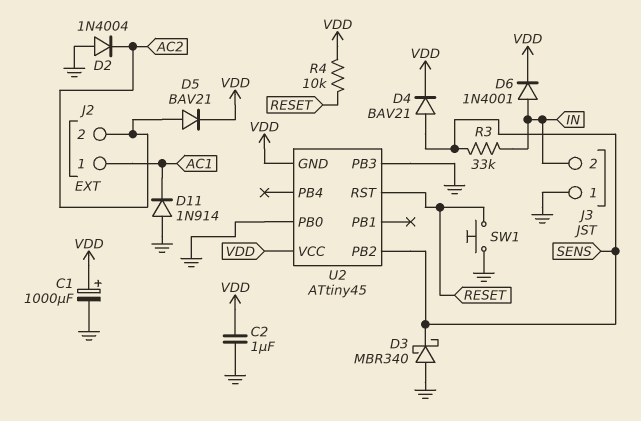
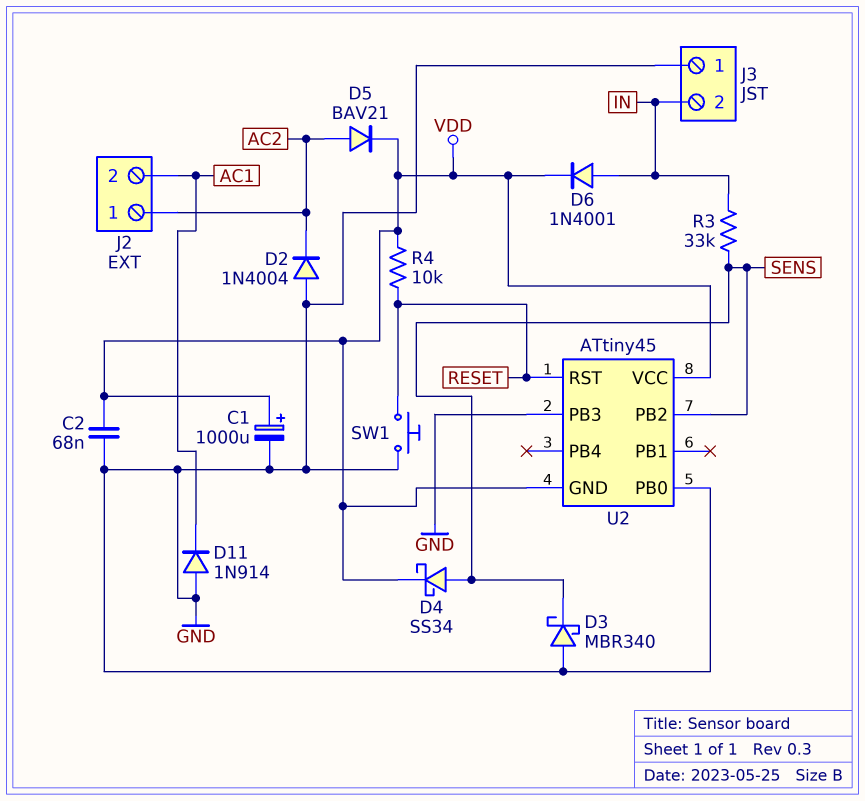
C2: 1uF (GND, VDD) -> 68nF (GND, VDD)
D4: diode BAV21 (A SENS, K VDD) -> schottky SS34 (A SENS, K VDD)
J2 pin 1: AC1 -> AC2
J2 pin 2: AC2 -> AC1

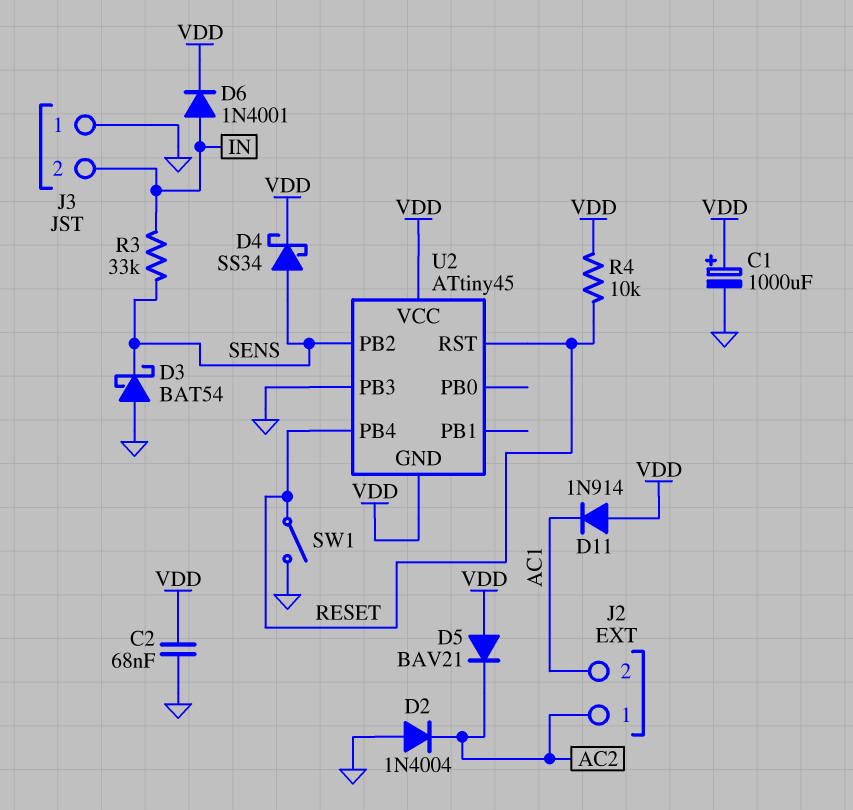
D3: schottky MBR340 (A GND, K SENS) -> schottky BAT54 (A GND, K SENS)
D5: diode BAV21 (A AC2, K VDD) -> diode BAV21 (A VDD, K AC2)
D11: diode 1N914 (A GND, K AC1) -> diode 1N914 (A VDD, K AC1)
SW1: button (GND, RESET) -> switch (GND, RESET)
U2 pin PB0: GND -> none
U2 pin PB4: none -> RESET

